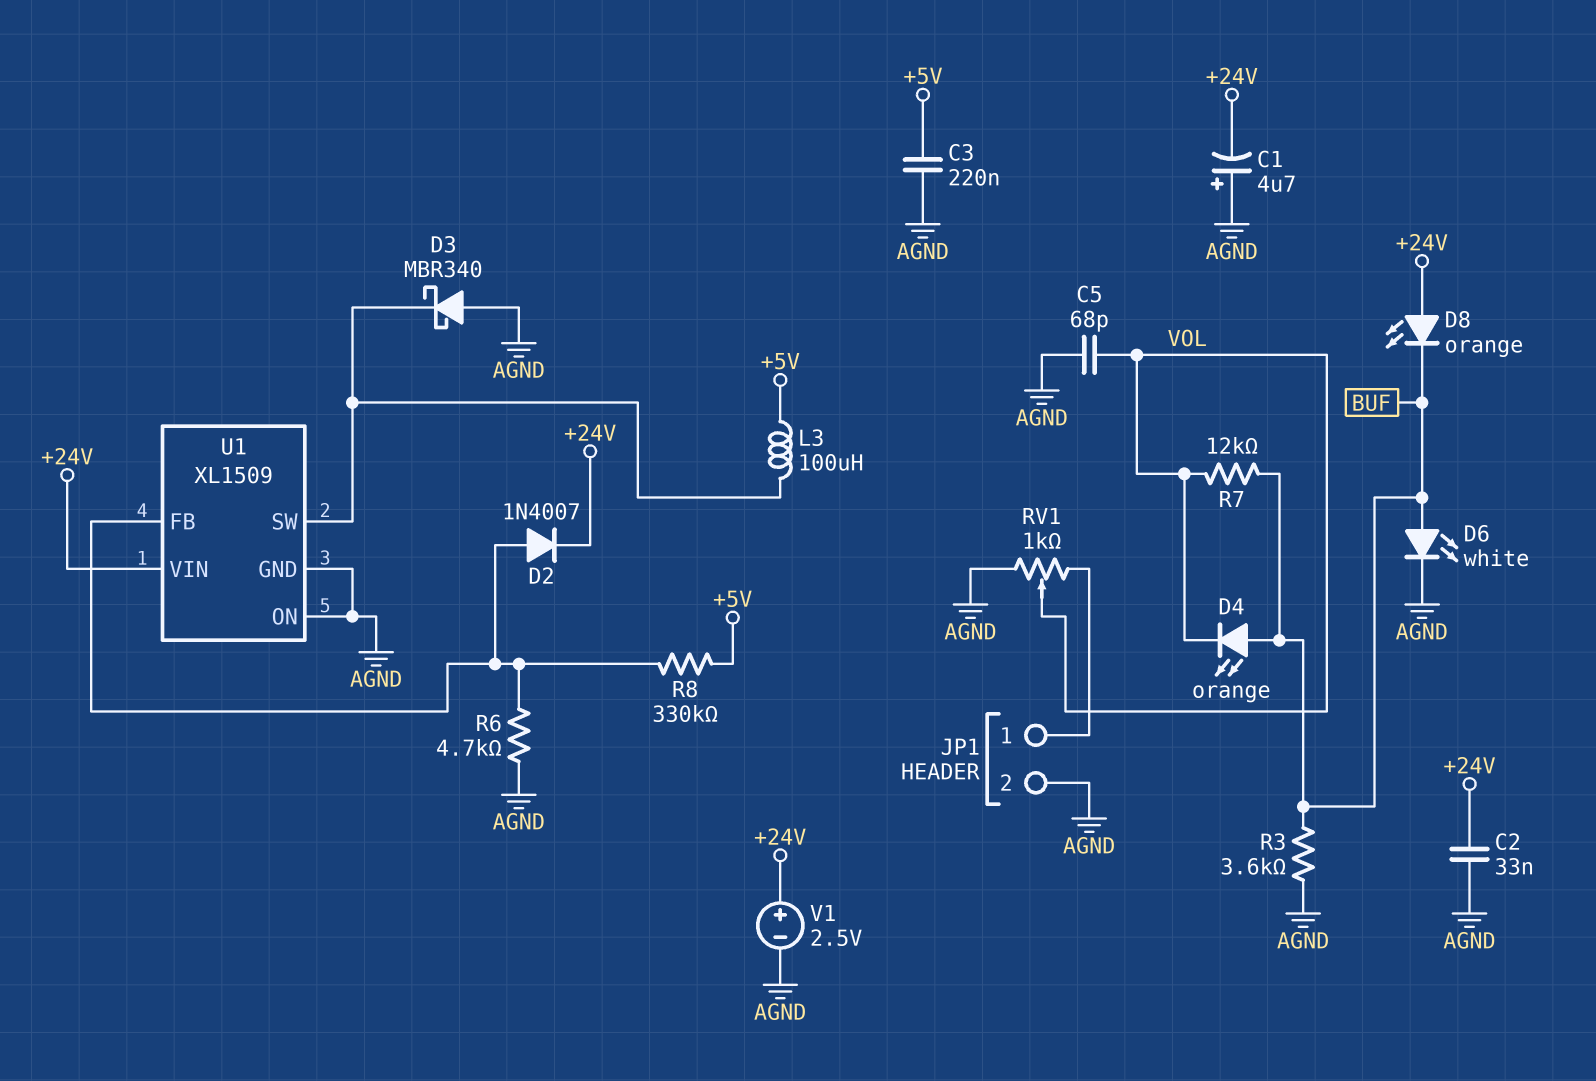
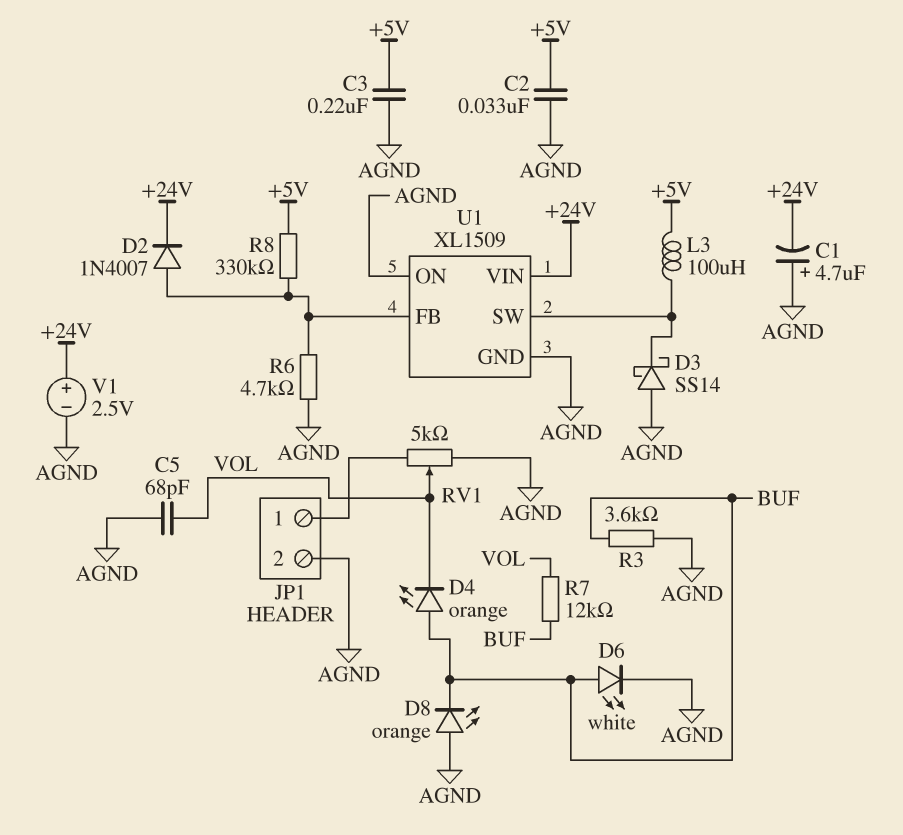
C2: 33nF (+24V, AGND) -> 33nF (+5V, AGND)
D3: schottky MBR340 (A AGND, K U1/SW) -> schottky SS14 (A AGND, K U1/SW)
D8: LED orange (A +24V, K BUF) -> LED orange (A AGND, K BUF)
RV1: 1k (AGND, JP1/1, wiper VOL) -> 5k (AGND, JP1/1, wiper VOL)

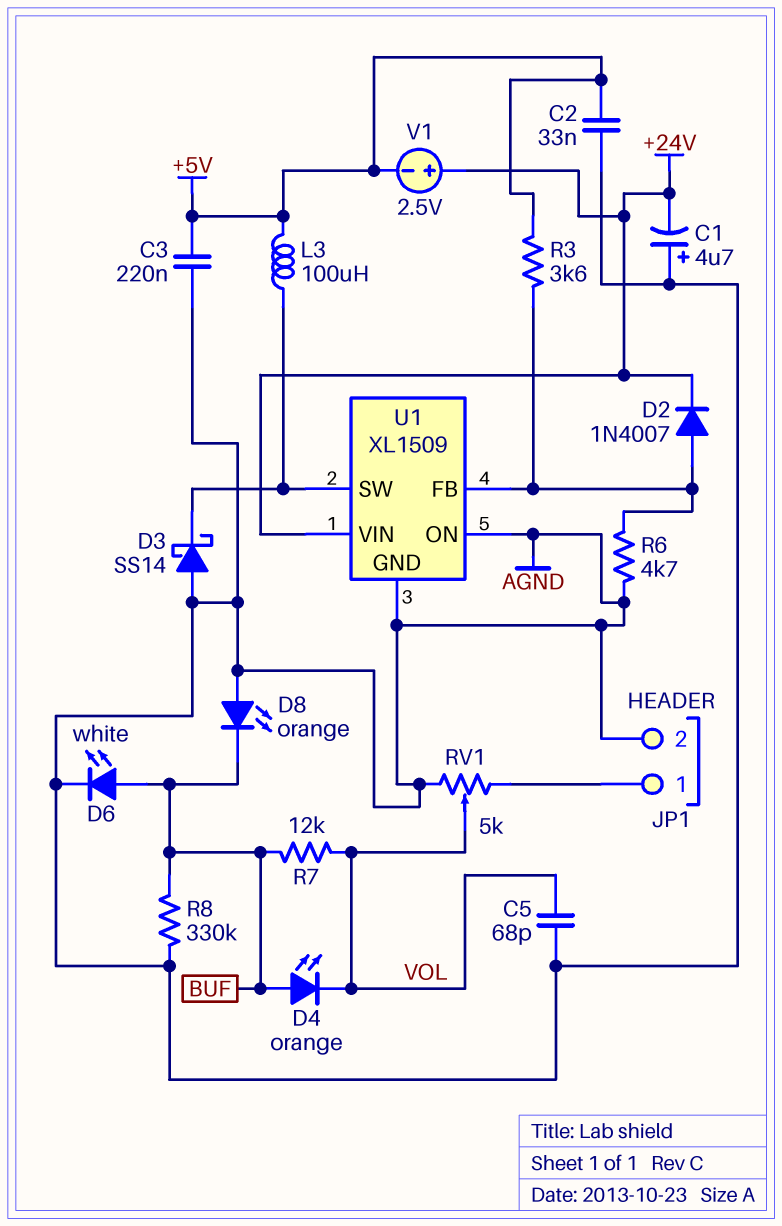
R3: 3.6k (AGND, BUF) -> 3.6k (+5V, U1/FB)
R8: 330k (+5V, U1/FB) -> 330k (AGND, BUF)
V1: 2.5V (plus +24V, minus AGND) -> 2.5V (plus +24V, minus +5V)

